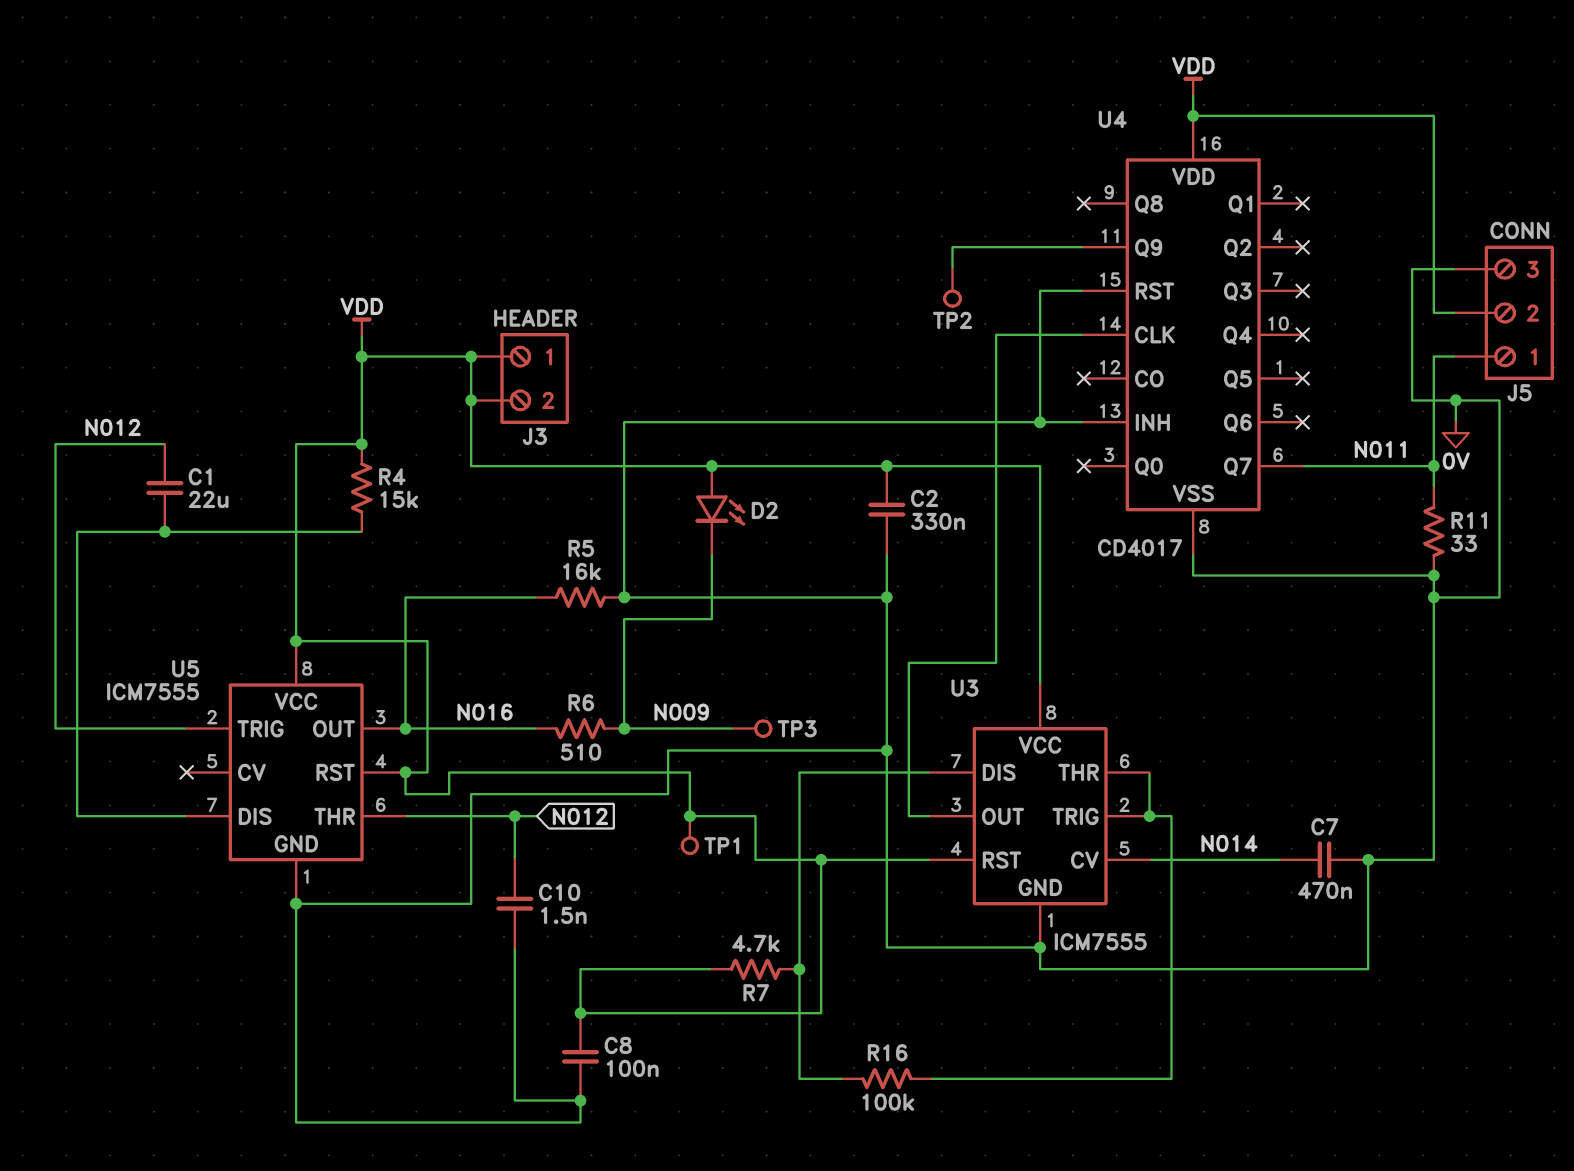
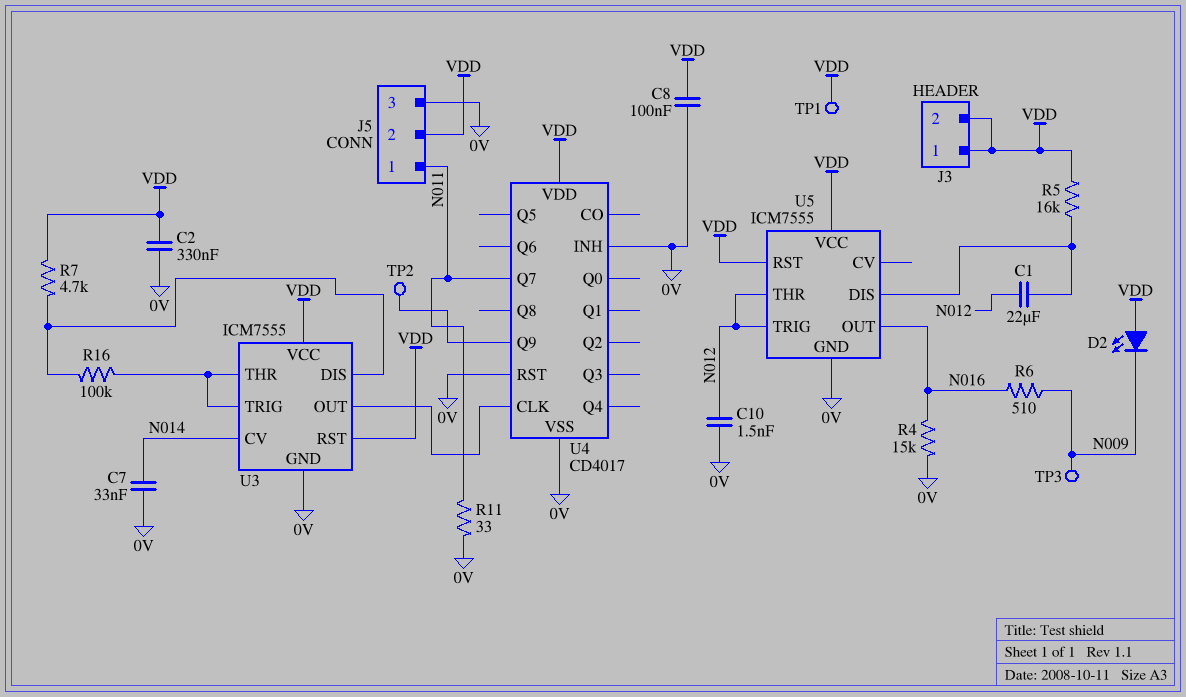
C7: 470nF (0V, N014) -> 33nF (0V, N014)
R4: 15k (U5/DIS, VDD) -> 15k (0V, N016)
R5: 16k (0V, N016) -> 16k (U5/DIS, VDD)

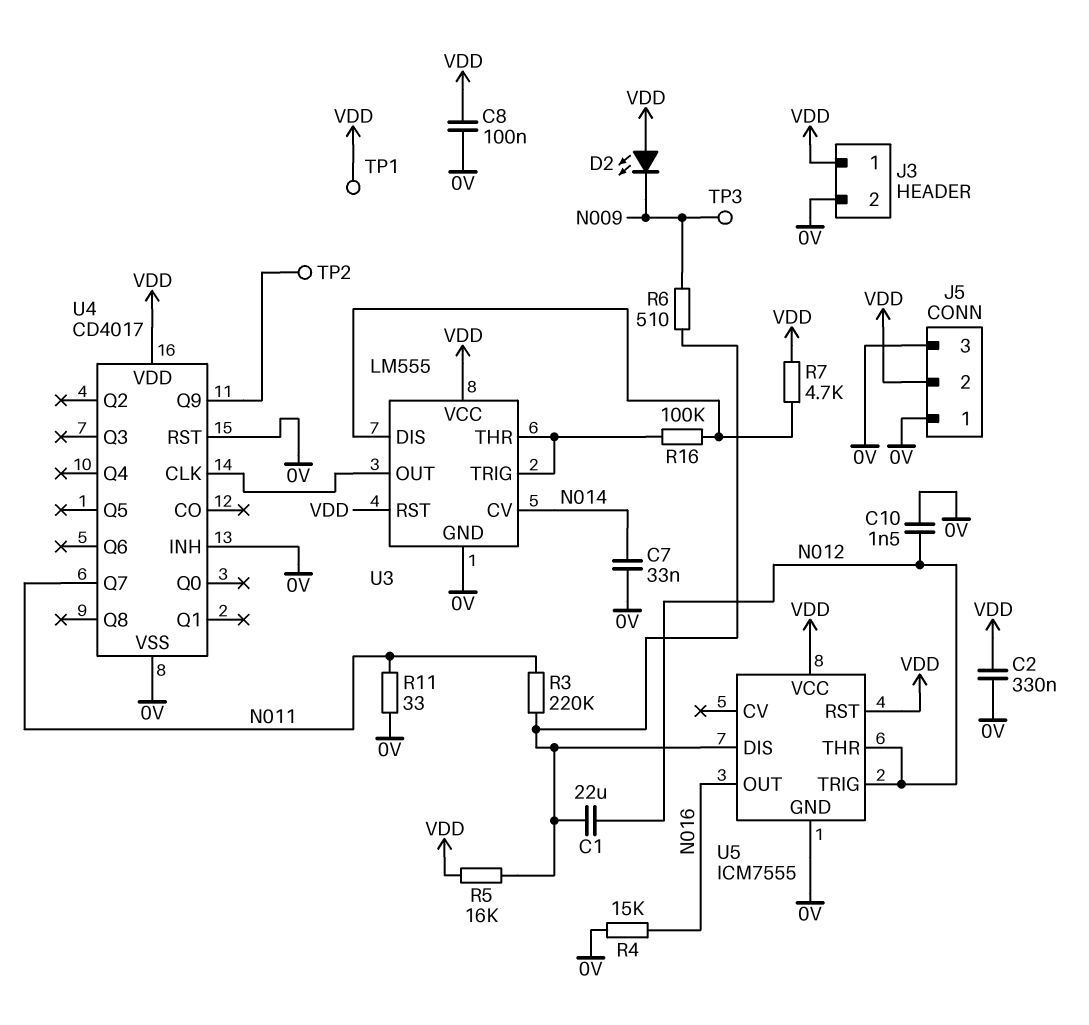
J3 pin 2: VDD -> 0V
J5 pin 1: N011 -> 0V
R3: none -> 220k (N011, U5/DIS)
R6: 510 (N009, N016) -> 510 (N009, U5/DIS)
U3: ICM7555 -> LM555

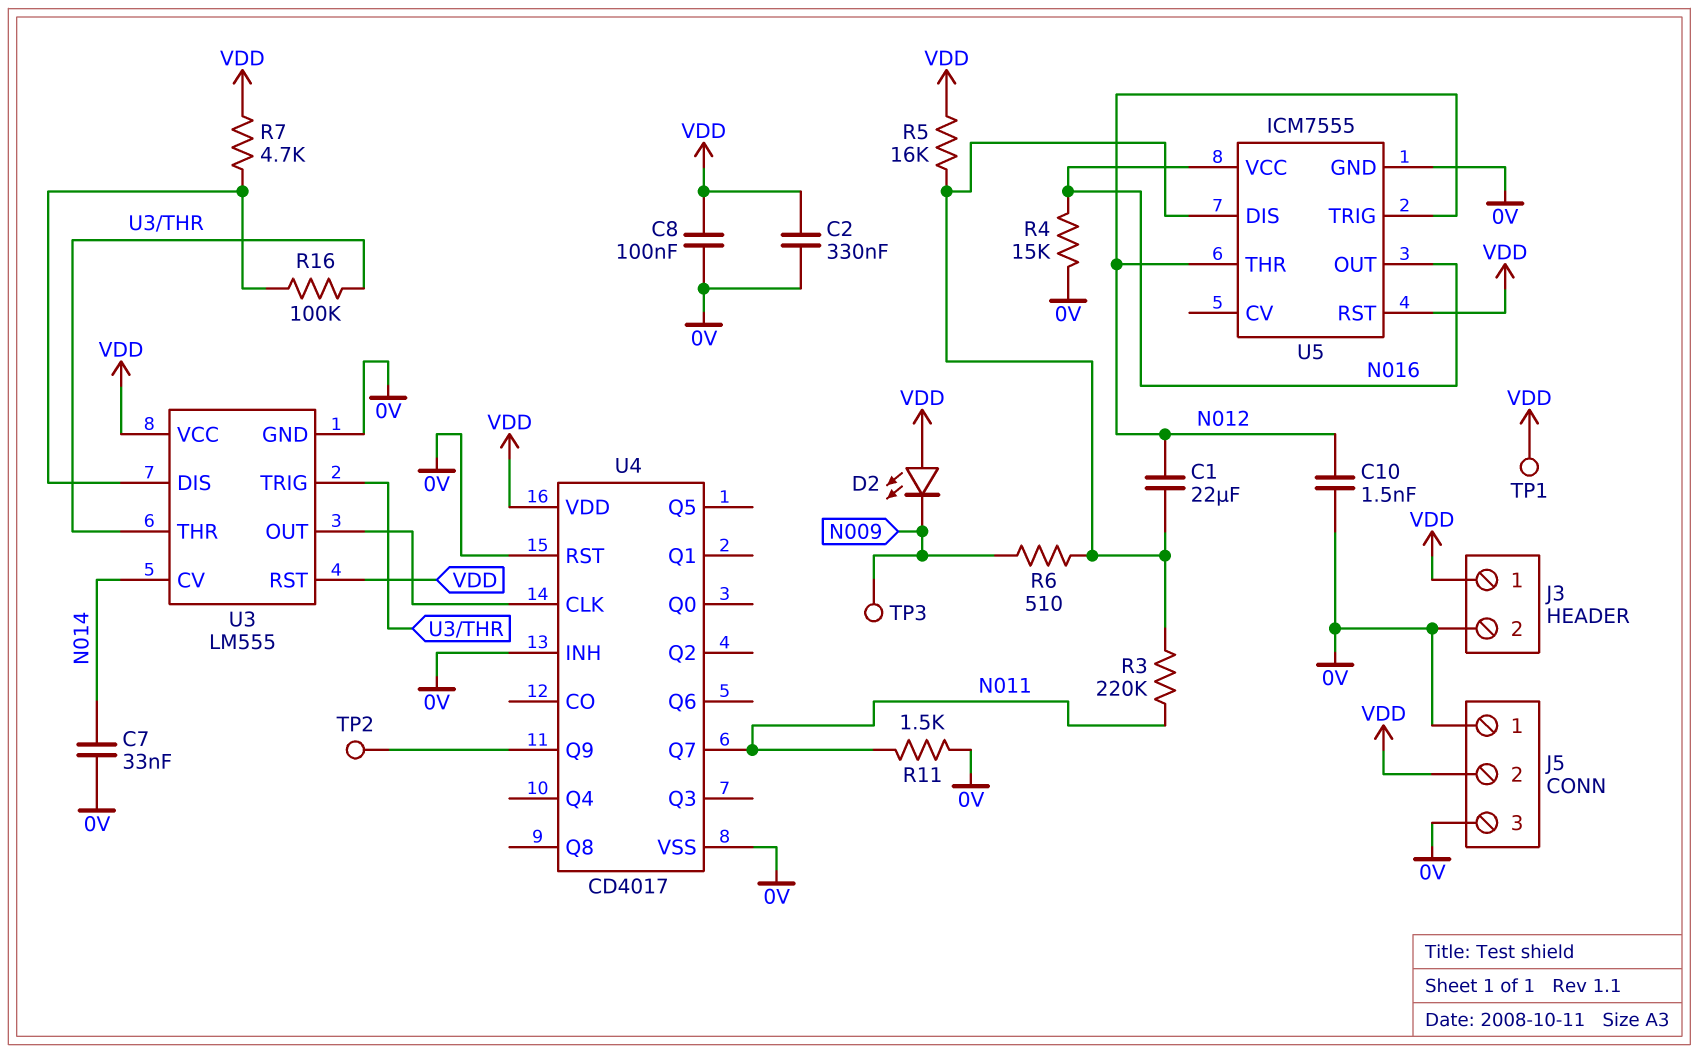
R11: 33 (0V, N011) -> 1.5k (0V, N011)
U5 pin VCC: VDD -> N016

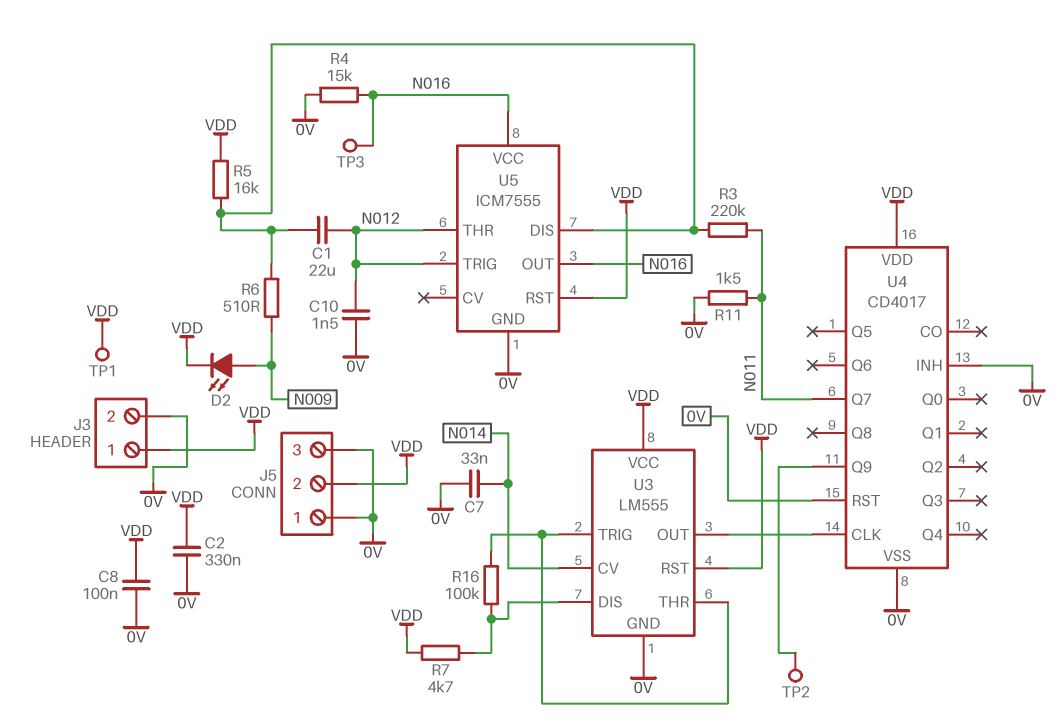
D2: LED (A VDD, K N009) -> LED (A N009, K VDD)
TP3: test point (N009) -> test point (N016)

